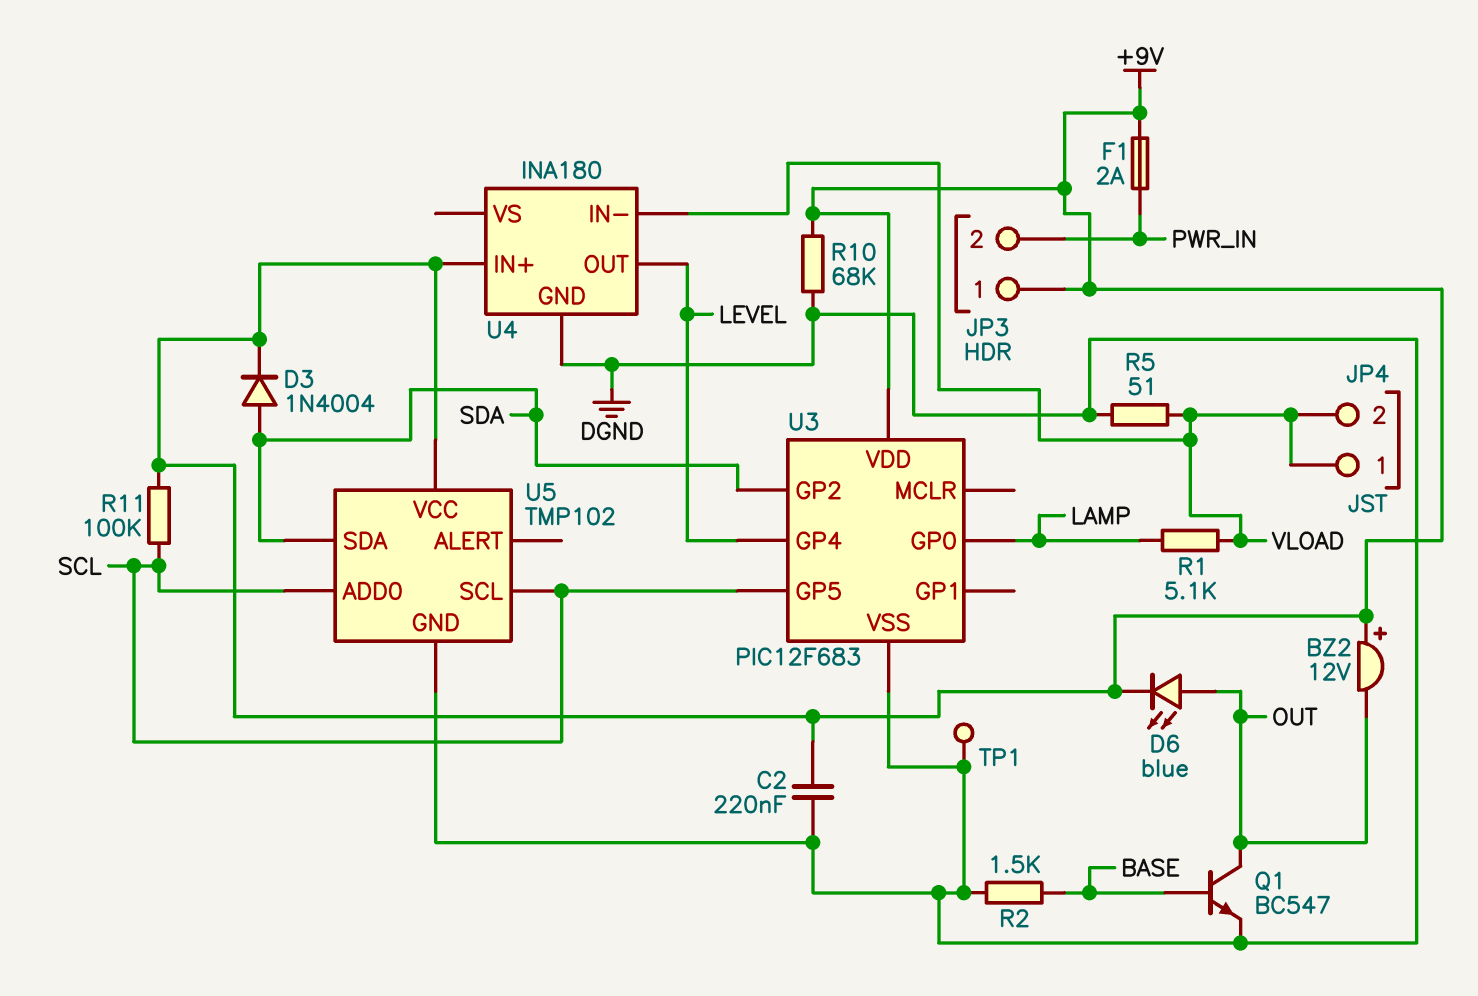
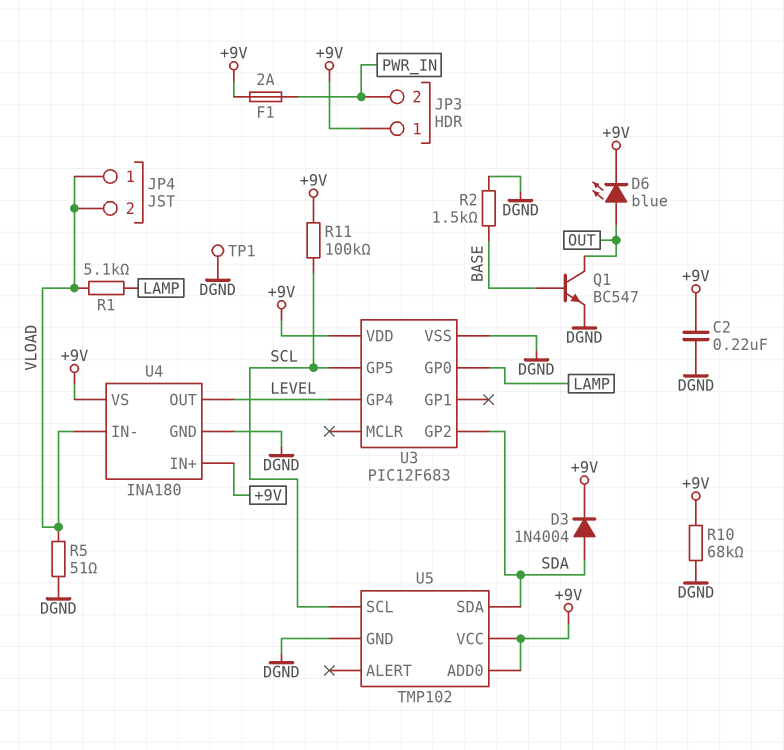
BZ2: buzzer 12V (plus +9V, minus OUT) -> none
U4 pin VS: none -> +9V
U5 pin ADD0: SCL -> +9V

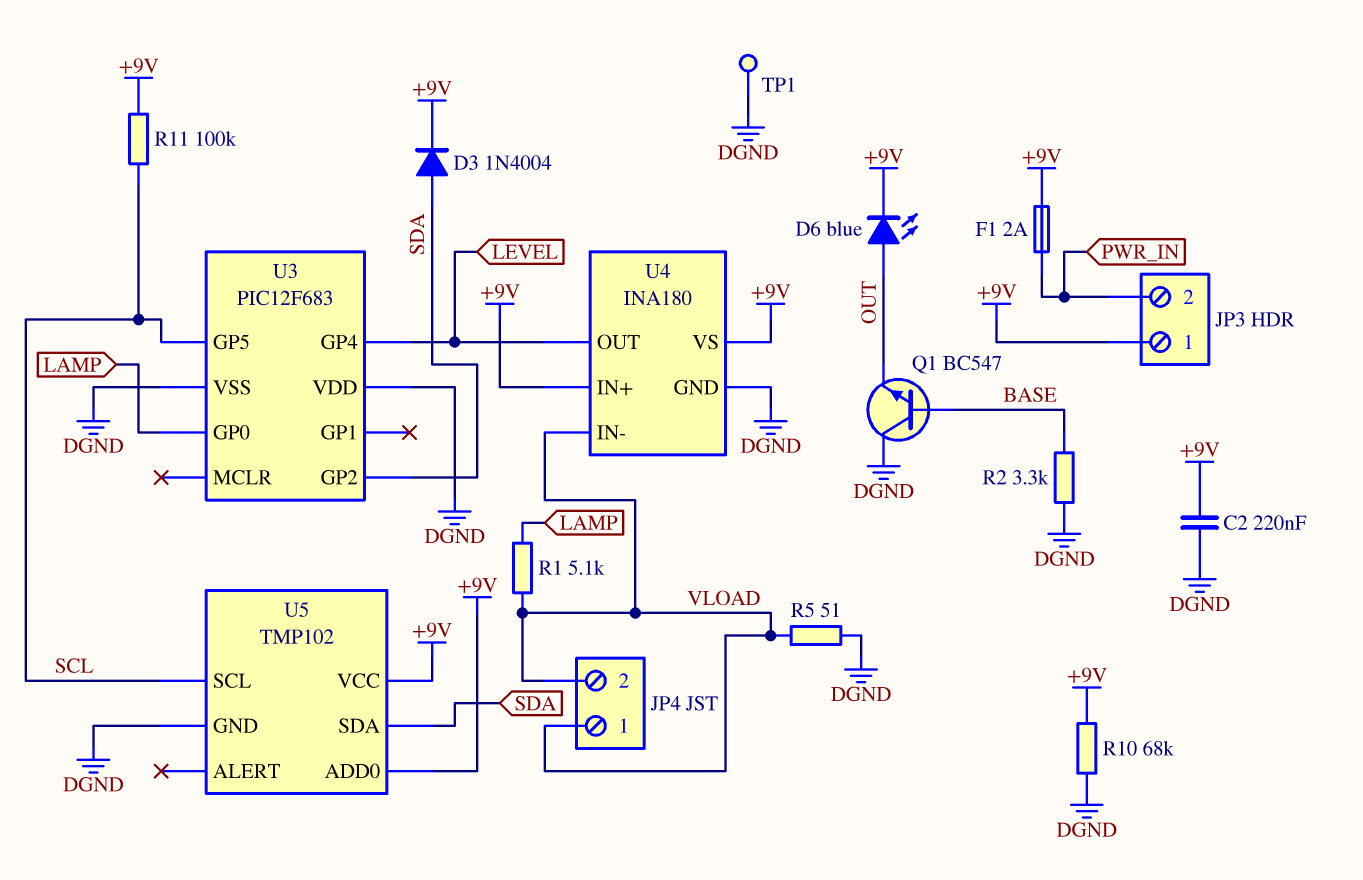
Q1: NPN BC547 (B BASE, C OUT, E DGND) -> NPN BC547 (B BASE, C DGND, E OUT)
R2: 1.5k (BASE, DGND) -> 3.3k (BASE, DGND)
U3 pin VDD: +9V -> DGND

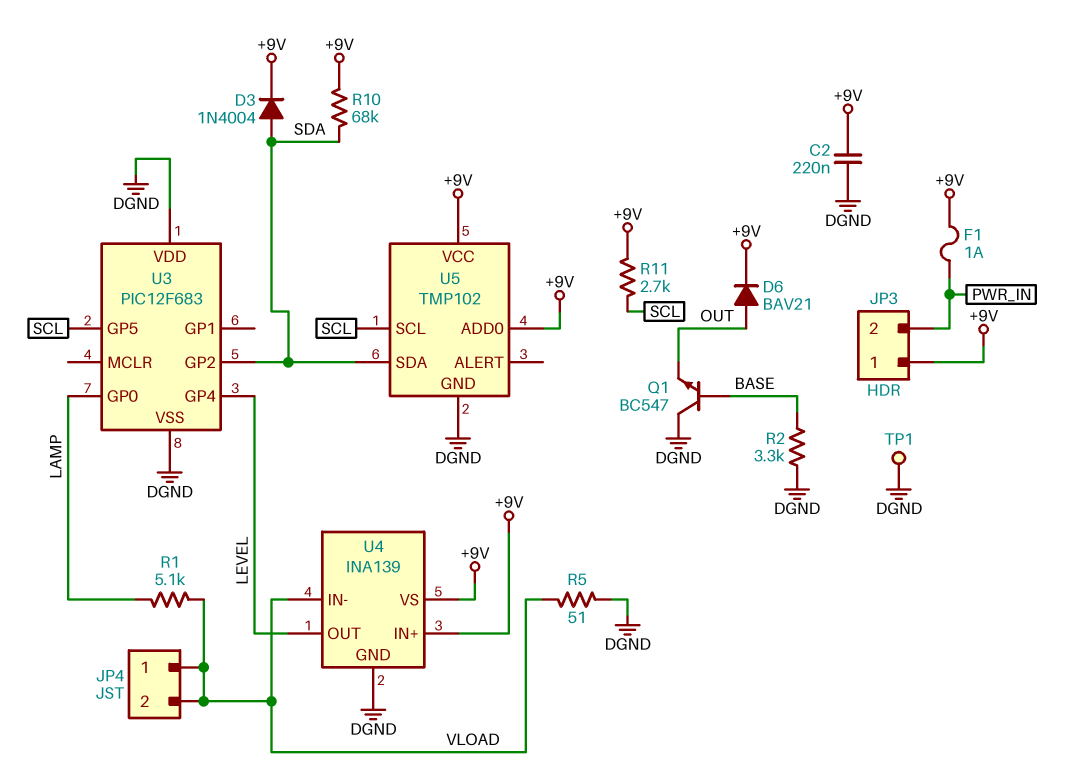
D6: LED blue (A OUT, K +9V) -> diode BAV21 (A OUT, K +9V)
F1: 2A (+9V, PWR_IN) -> 1A (+9V, PWR_IN)
R10: 68k (+9V, DGND) -> 68k (+9V, SDA)
R11: 100k (+9V, SCL) -> 2.7k (+9V, SCL)
U4: INA180 -> INA139

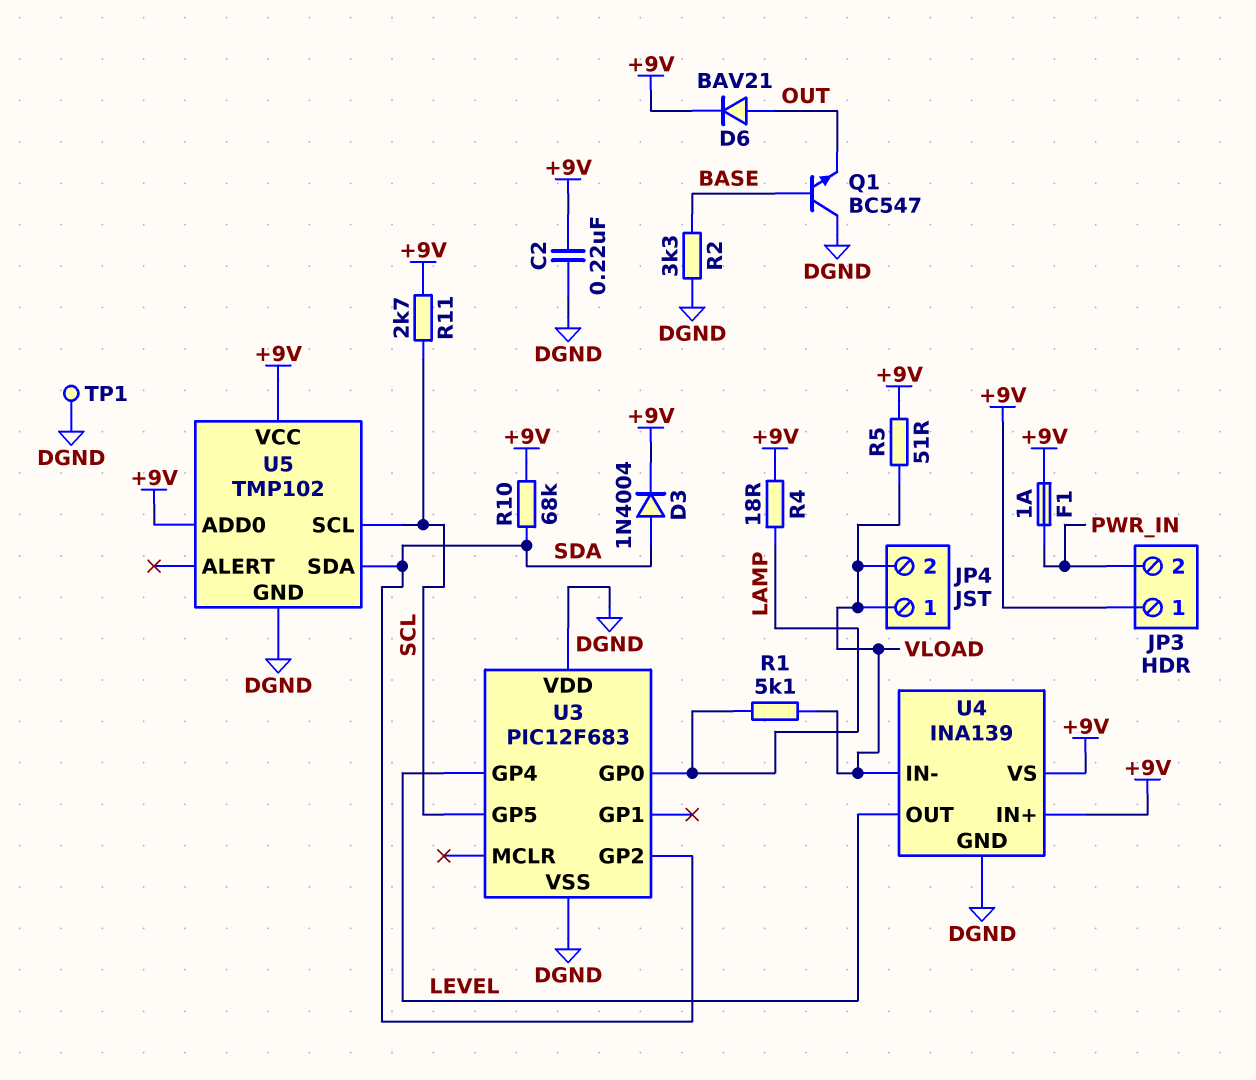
R4: none -> 18 (+9V, LAMP)
R5: 51 (DGND, VLOAD) -> 51 (+9V, VLOAD)

